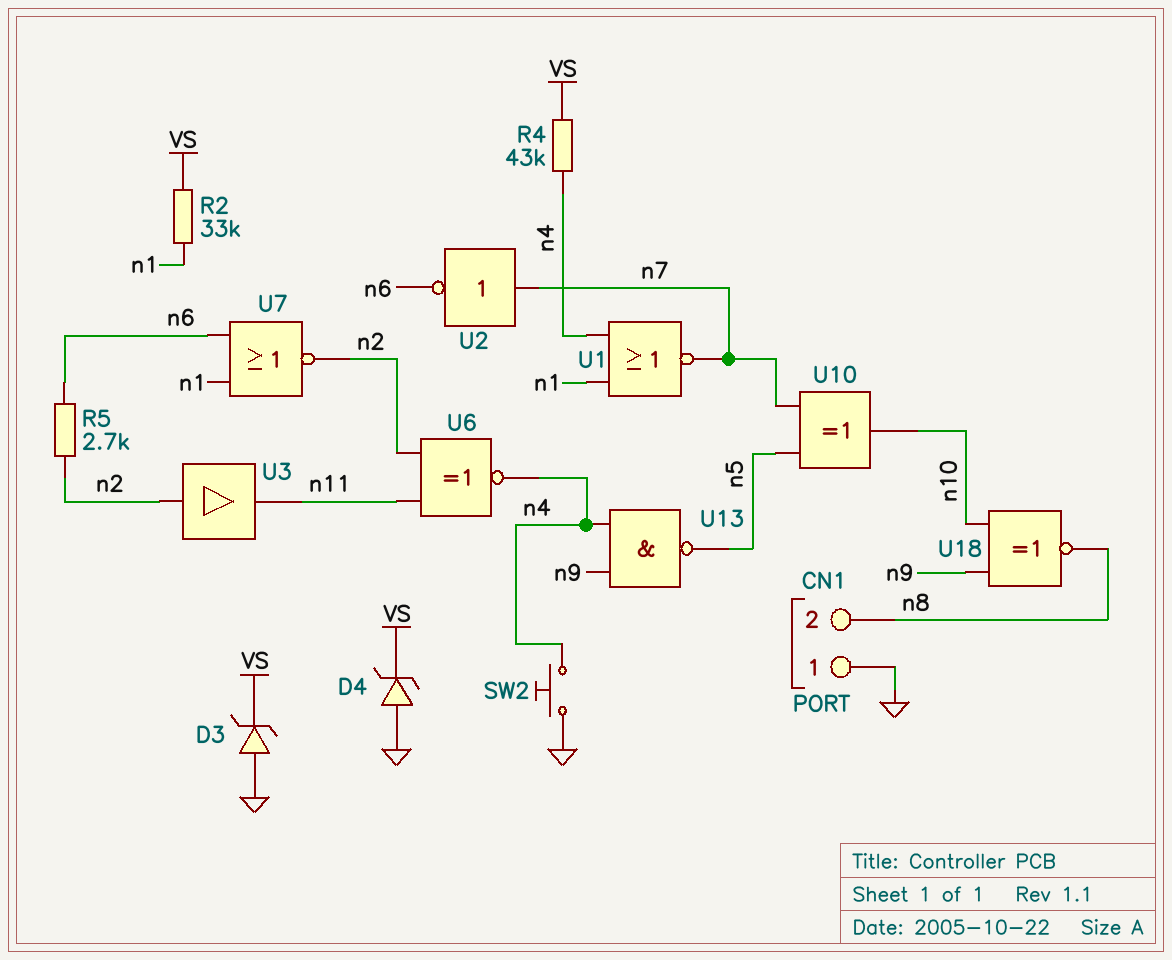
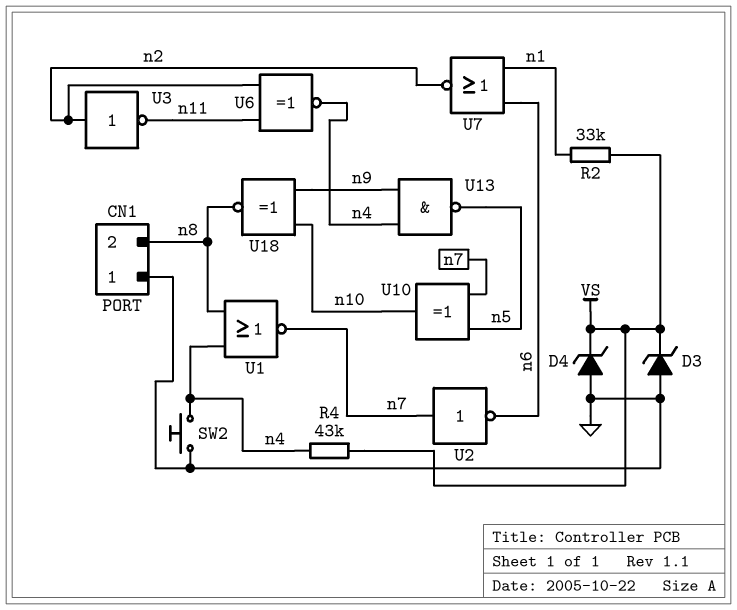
R5: 2.7k (n2, n6) -> none
U1: NOR (in n1, in n4, out n7) -> NOR (in n4, in n8, out n7)
U3: buffer (in n2, out n11) -> NOT (in n2, out n11)

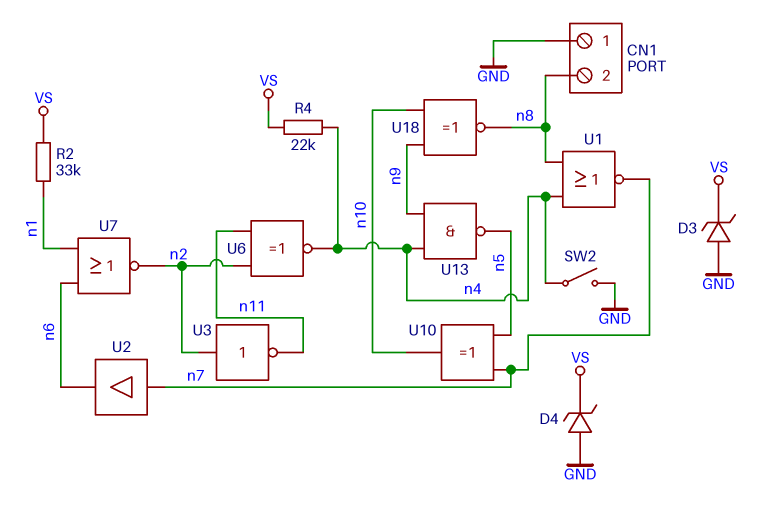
R4: 43k (VS, n4) -> 22k (VS, n4)
SW2: button (GND, n4) -> switch (GND, n4)
U2: NOT (in n7, out n6) -> buffer (in n7, out n6)

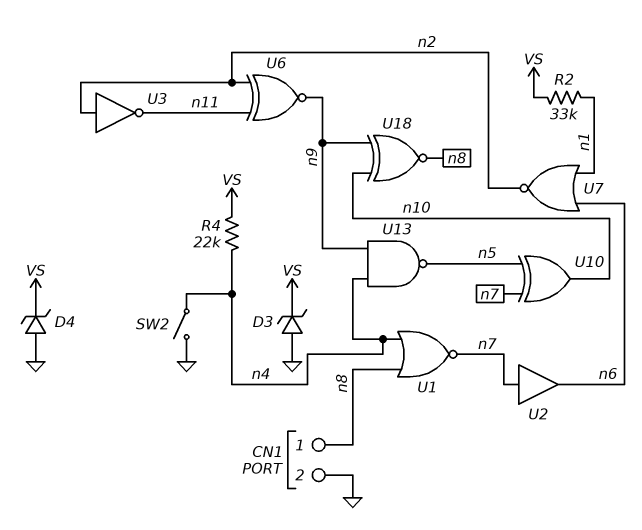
CN1 pin 1: GND -> n8
CN1 pin 2: n8 -> GND
U6: XNOR (in n2, in n11, out n4) -> XNOR (in n2, in n11, out n9)

